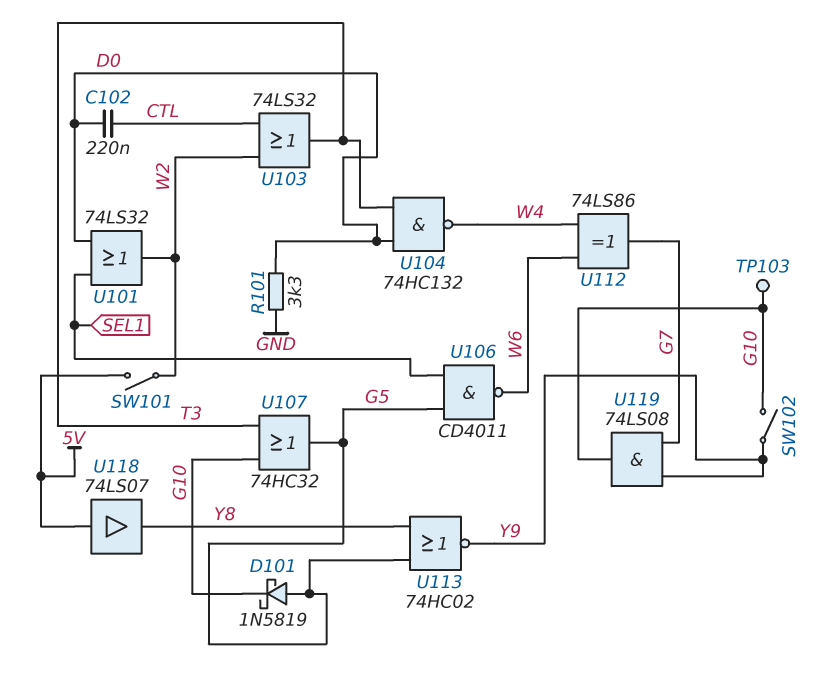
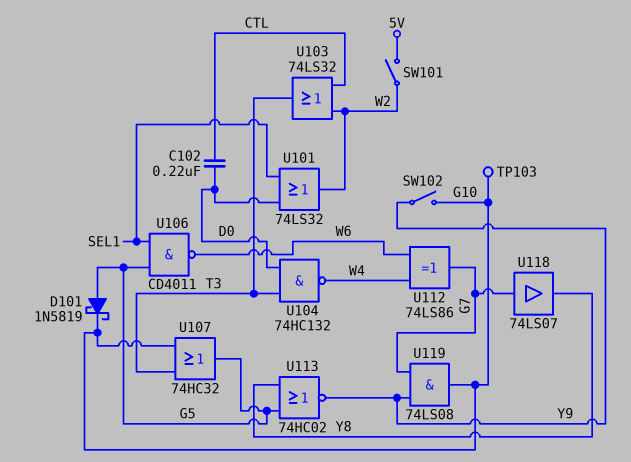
R101: 3.3k (D0, GND) -> none
U118: buffer 74LS07 (in 5V, out Y8) -> buffer 74LS07 (in G7, out Y8)

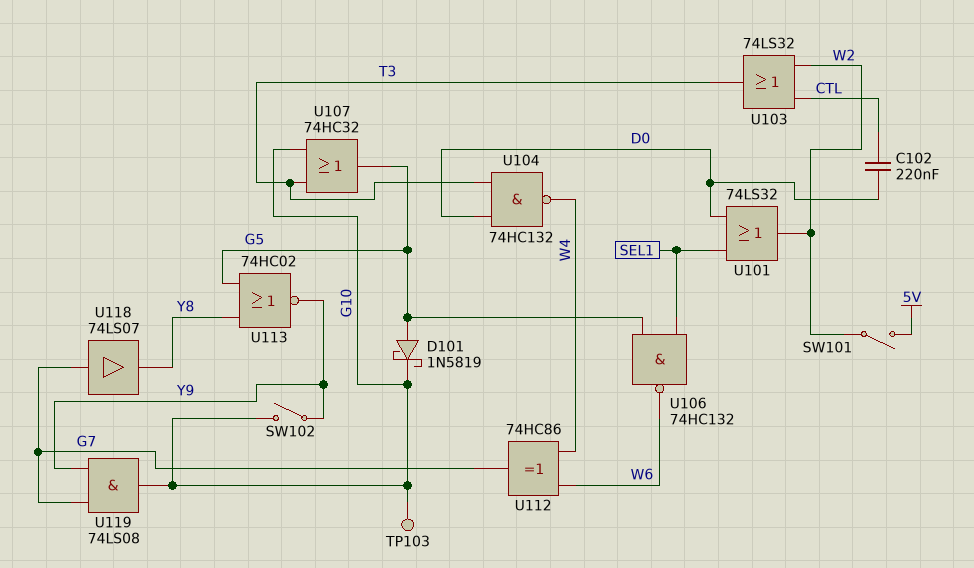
U106: NAND CD4011 (in G5, in SEL1, out W6) -> NAND 74HC132 (in G5, in SEL1, out W6)
U112: XOR 74LS86 (in W4, in W6, out G7) -> XOR 74HC86 (in W4, in W6, out G7)

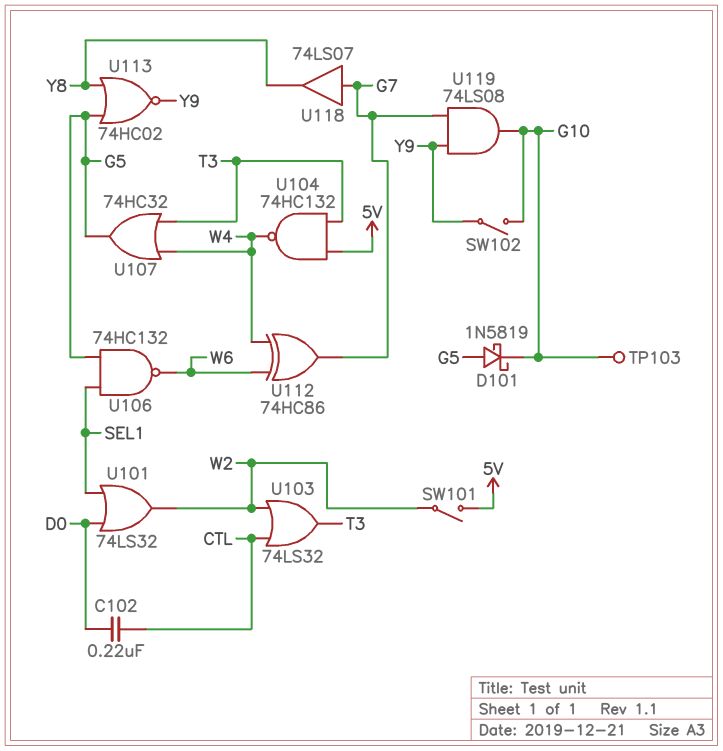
U104: NAND 74HC132 (in D0, in T3, out W4) -> NAND 74HC132 (in 5V, in T3, out W4)
U107: OR 74HC32 (in G10, in T3, out G5) -> OR 74HC32 (in T3, in W4, out G5)

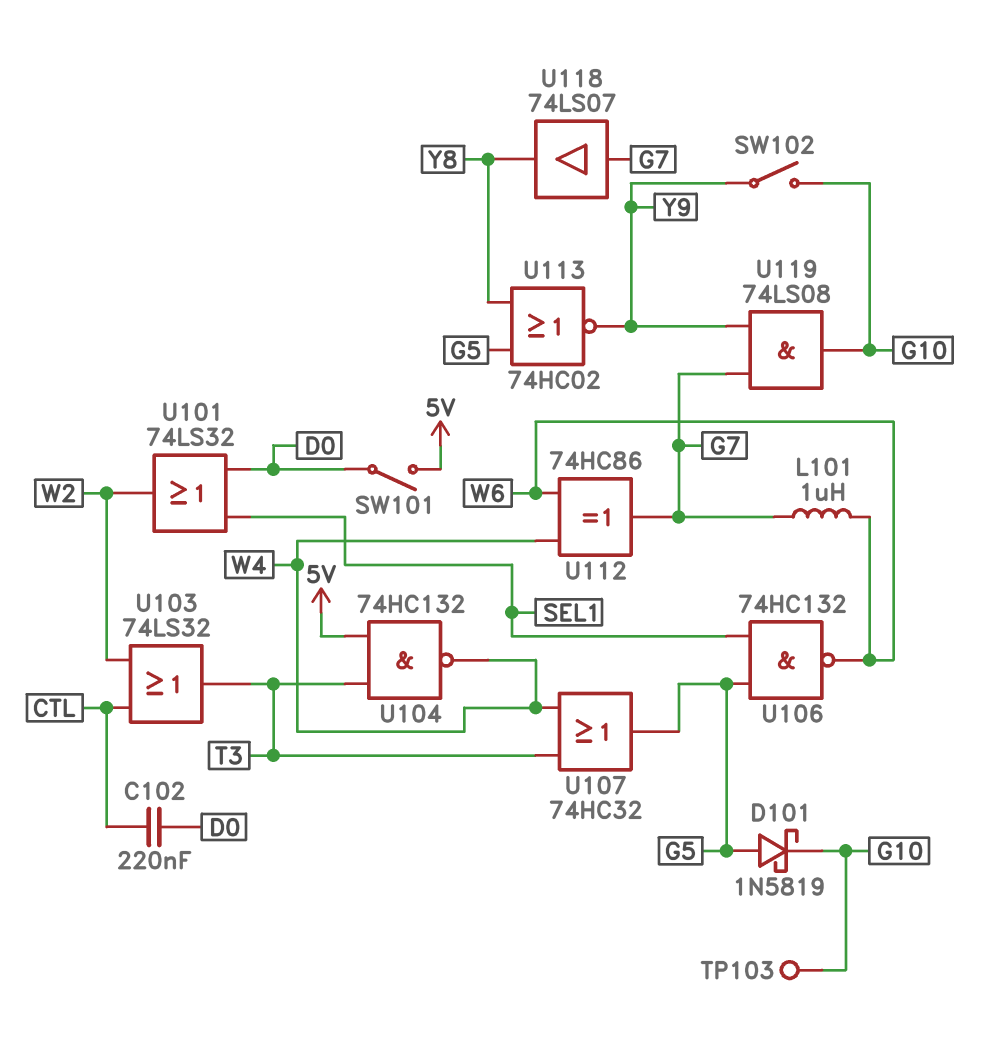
L101: none -> 1uH (G7, W6)
SW101: switch (5V, W2) -> switch (5V, D0)

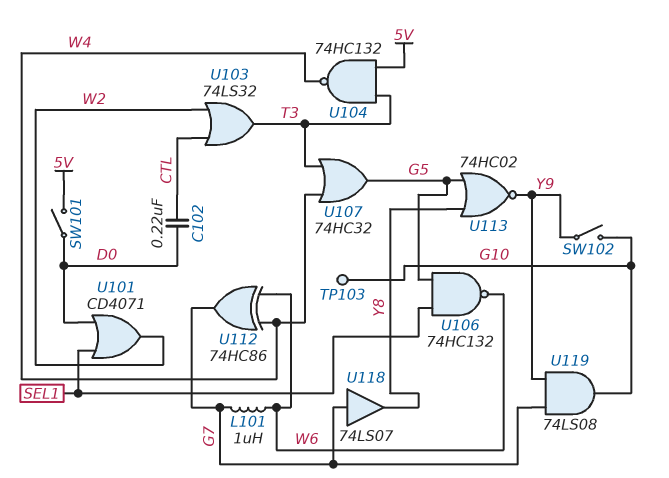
D101: schottky 1N5819 (A G5, K G10) -> none
U101: OR 74LS32 (in D0, in SEL1, out W2) -> OR CD4071 (in D0, in SEL1, out W2)

